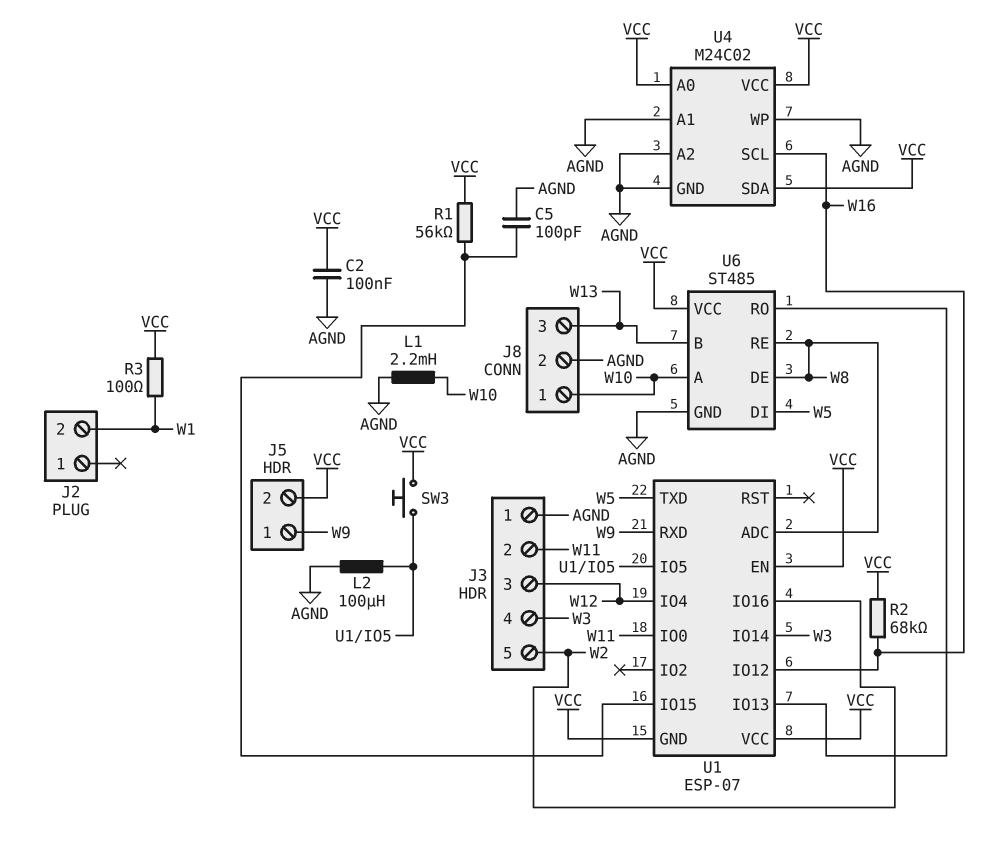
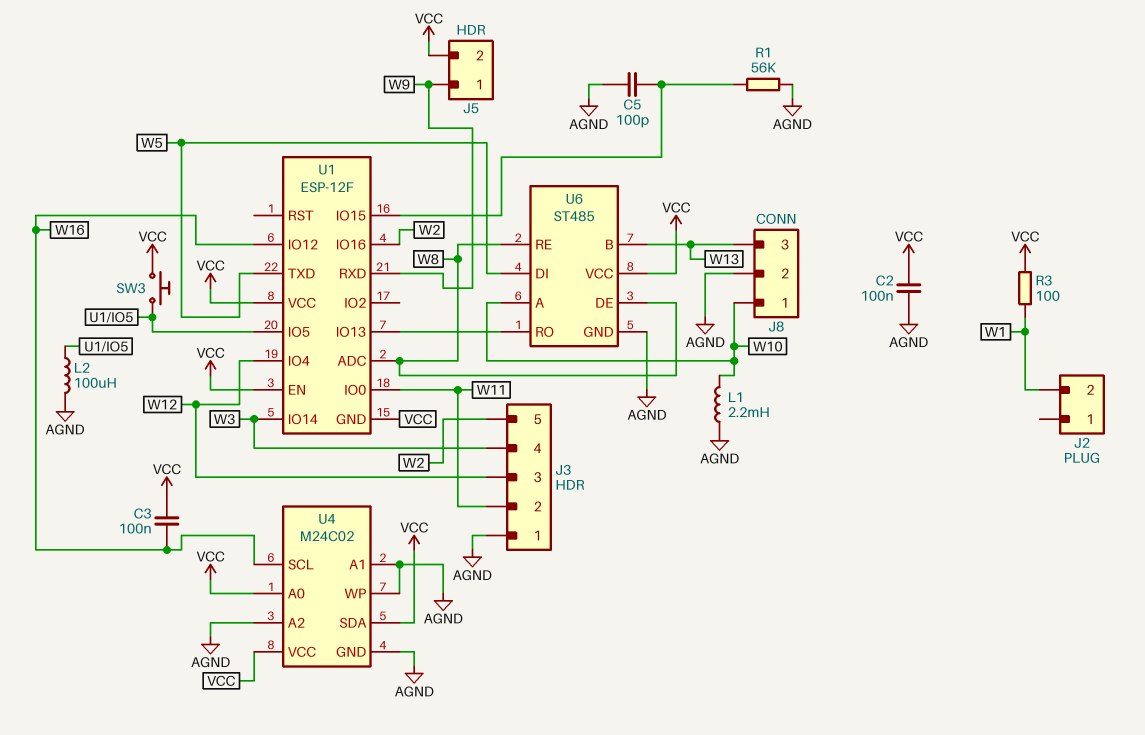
C3: none -> 100nF (VCC, W16)
R1: 56k (U1/IO15, VCC) -> 56k (AGND, U1/IO15)
R2: 68k (VCC, W16) -> none
U1: ESP-07 -> ESP-12F

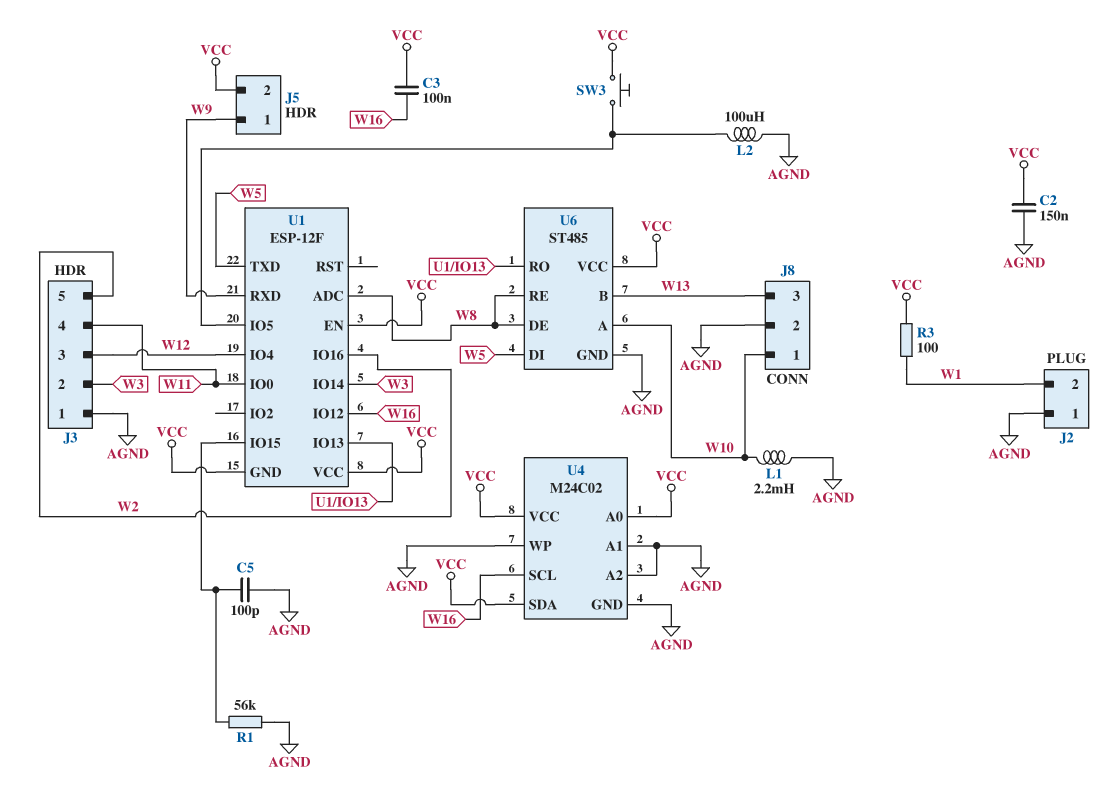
C2: 100nF (AGND, VCC) -> 150nF (AGND, VCC)
J2 pin 1: none -> AGND
J3 pin 2: W11 -> W3
J3 pin 4: W3 -> W11

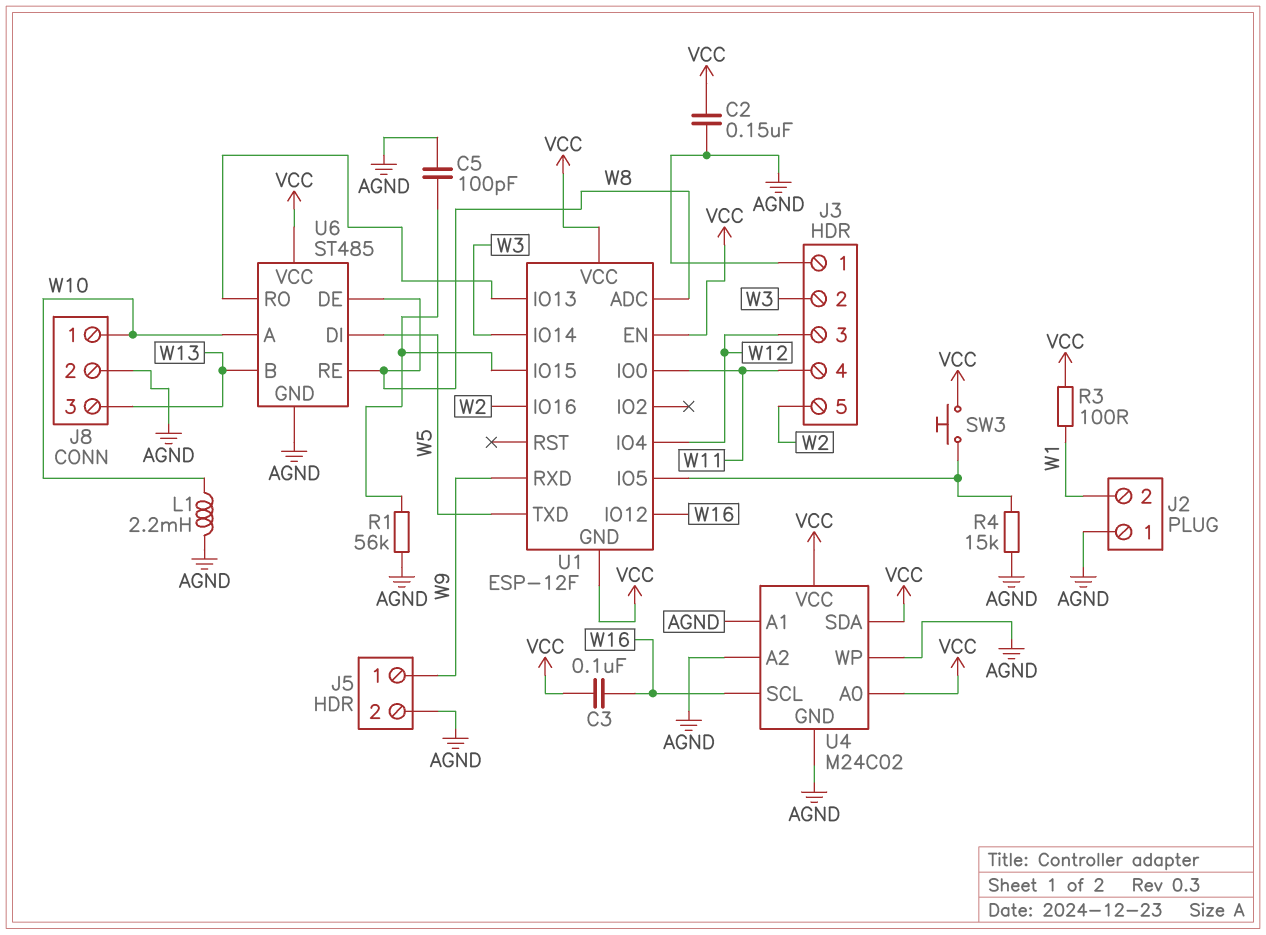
J5 pin 2: VCC -> AGND
L2: 100uH (AGND, U1/IO5) -> none
R4: none -> 15k (AGND, U1/IO5)

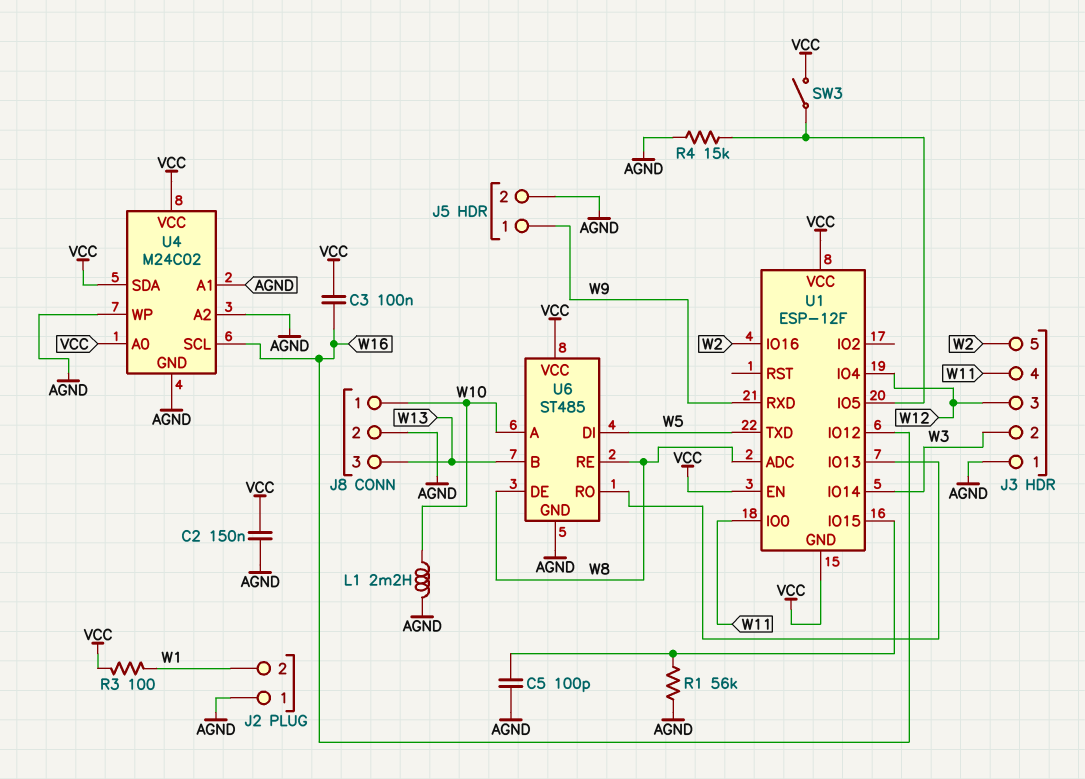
SW3: button (U1/IO5, VCC) -> switch (U1/IO5, VCC)

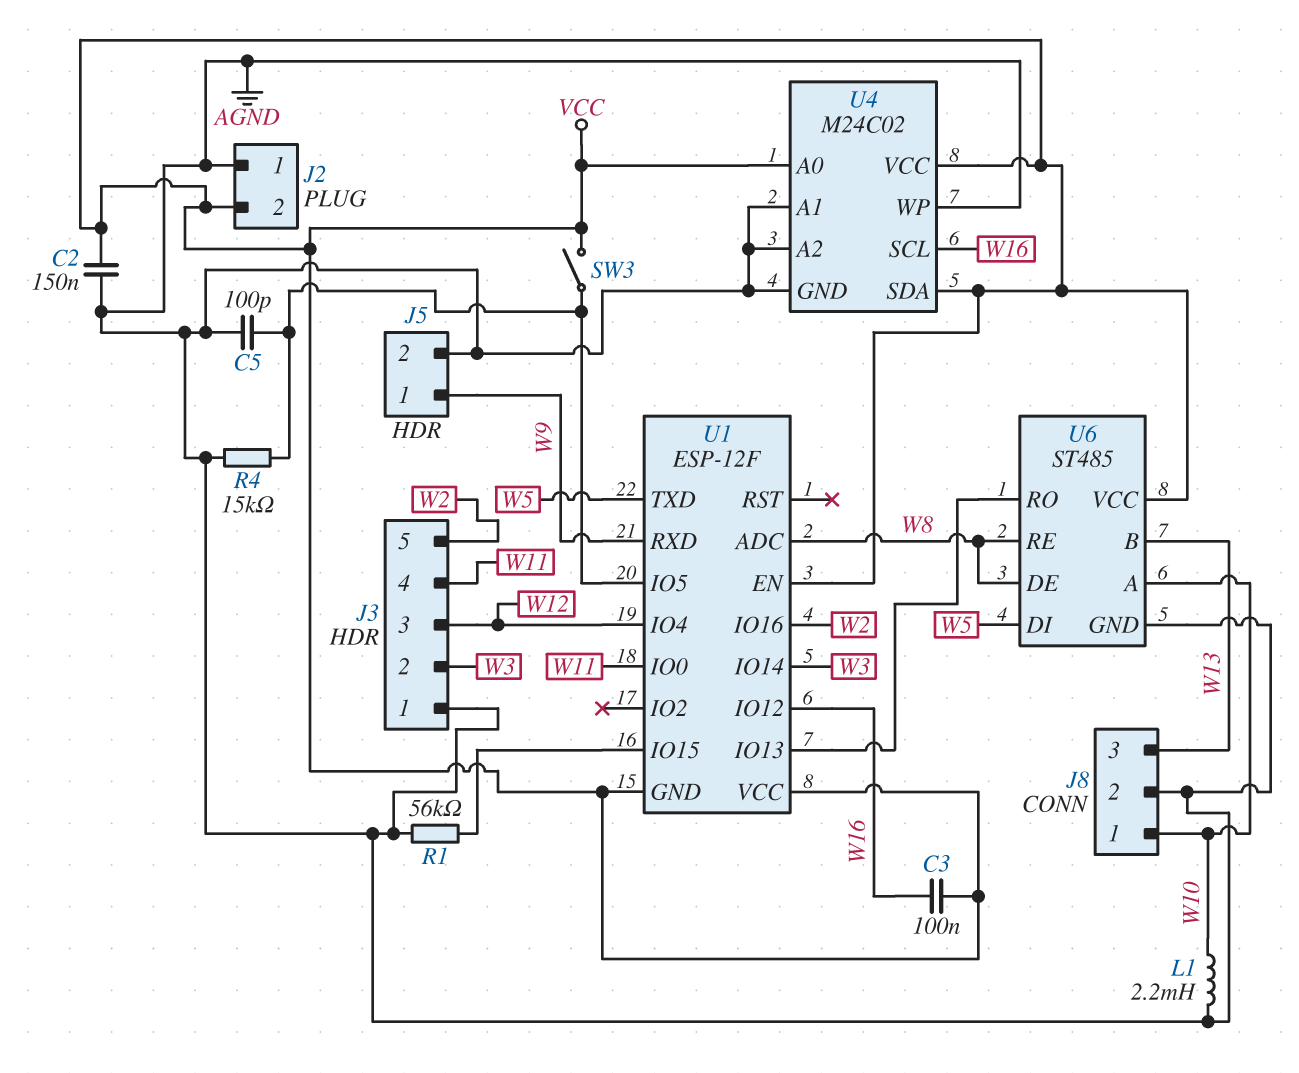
C5: 100pF (AGND, U1/IO15) -> 100pF (AGND, U1/IO5)
J2 pin 2: W1 -> VCC
R3: 100 (VCC, W1) -> none

